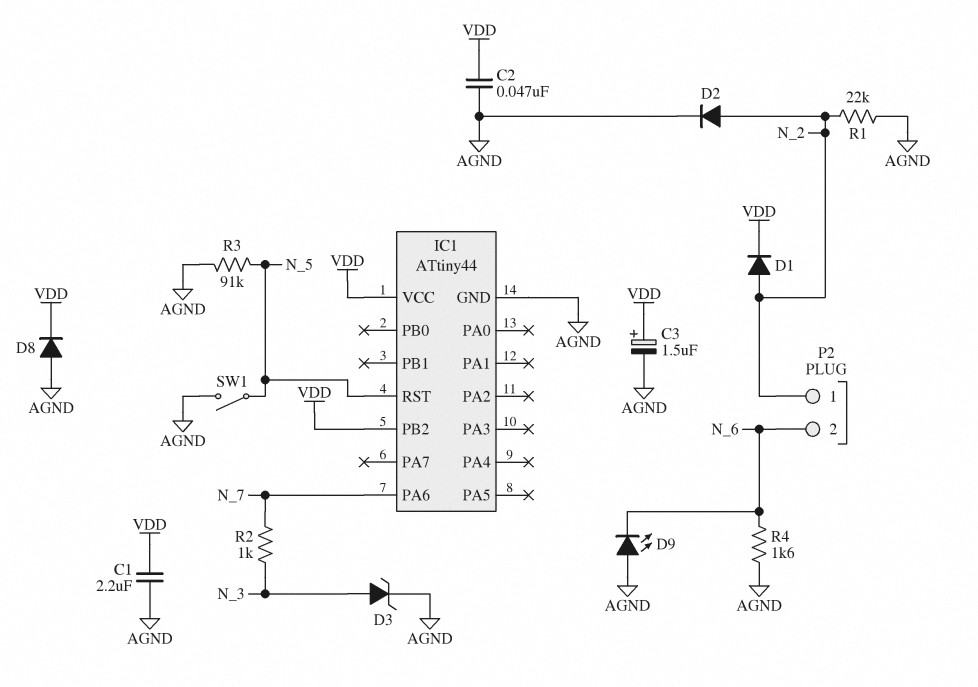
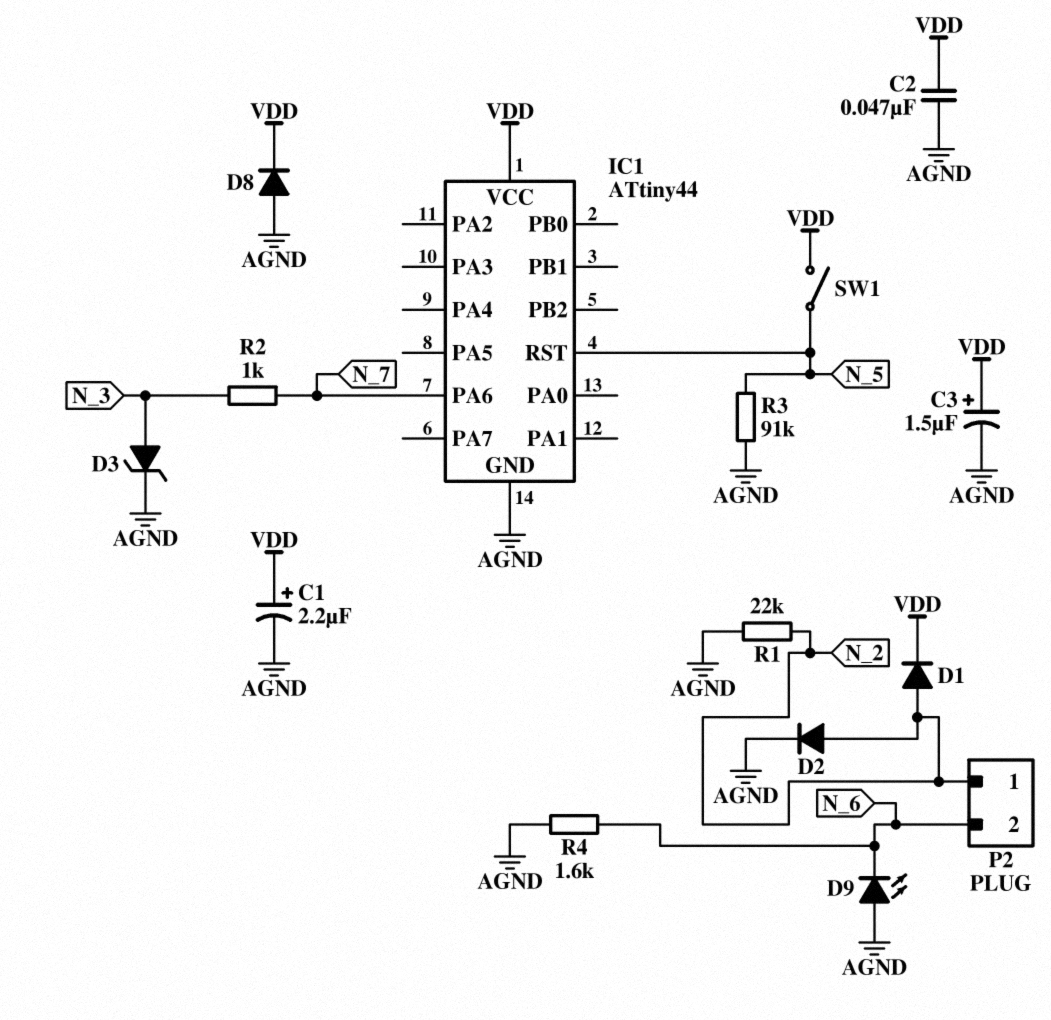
C1: 2.2uF (AGND, VDD) -> 2.2uF (plus VDD, minus AGND)
IC1 pin PB2: VDD -> none
SW1: switch (AGND, N_5) -> switch (N_5, VDD)

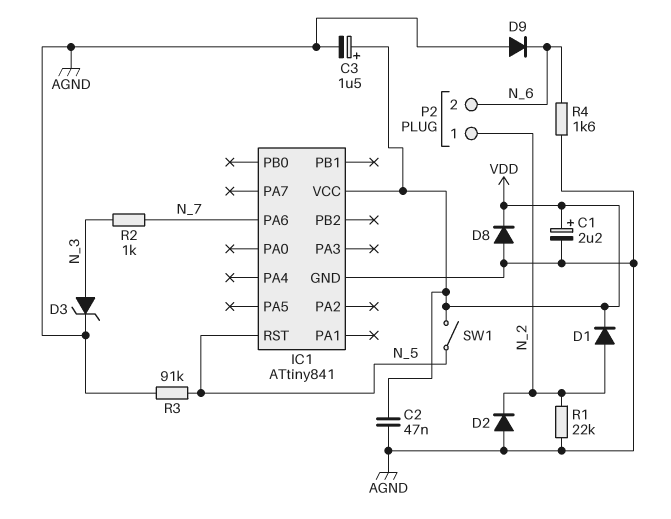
D2: diode (A N_2, K AGND) -> diode (A AGND, K N_2)
D9: LED (A AGND, K N_6) -> diode (A AGND, K N_6)
IC1: ATtiny44 -> ATtiny841

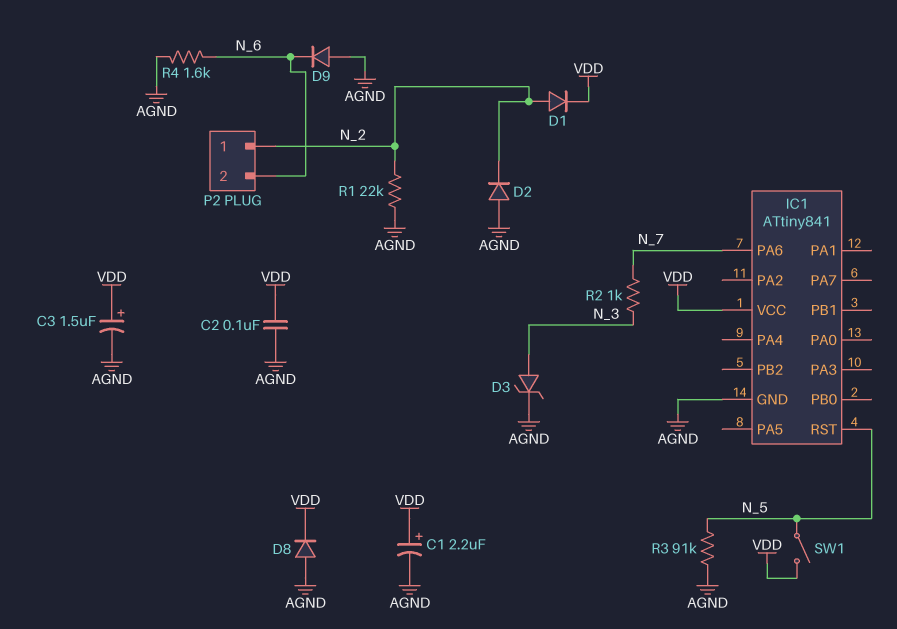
C2: 47nF (AGND, VDD) -> 100nF (AGND, VDD)

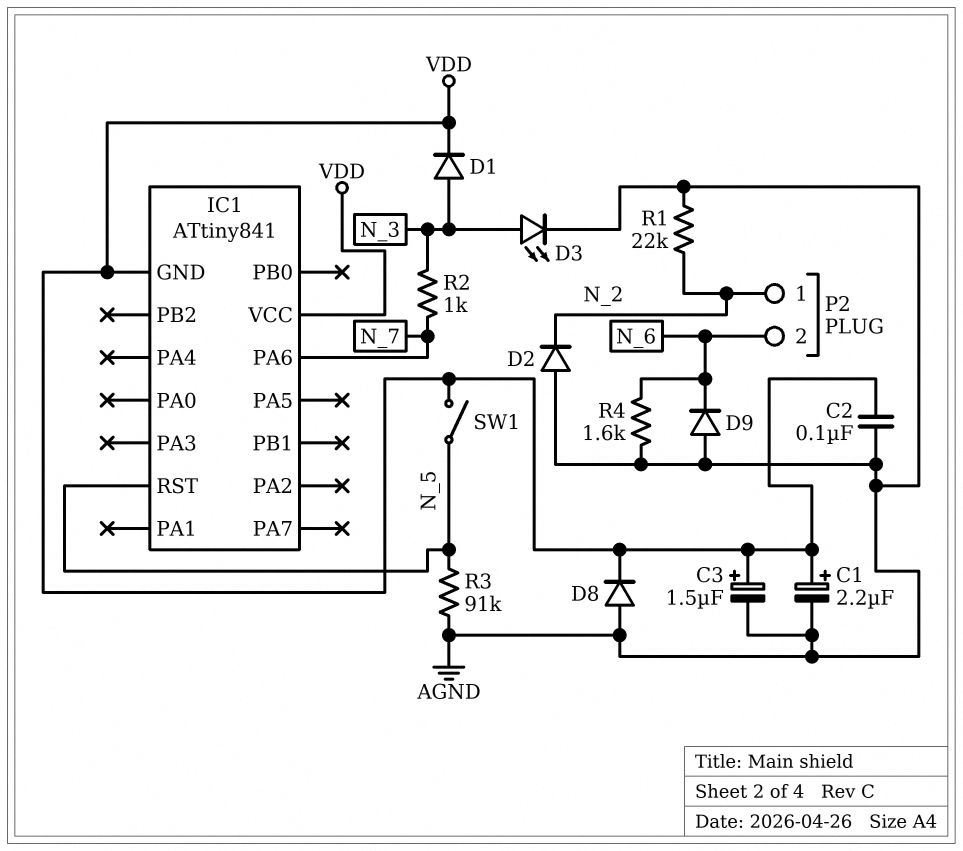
D1: diode (A N_2, K VDD) -> diode (A N_3, K VDD)
D3: zener (A N_3, K AGND) -> LED (A N_3, K AGND)
IC1 pin GND: AGND -> VDD

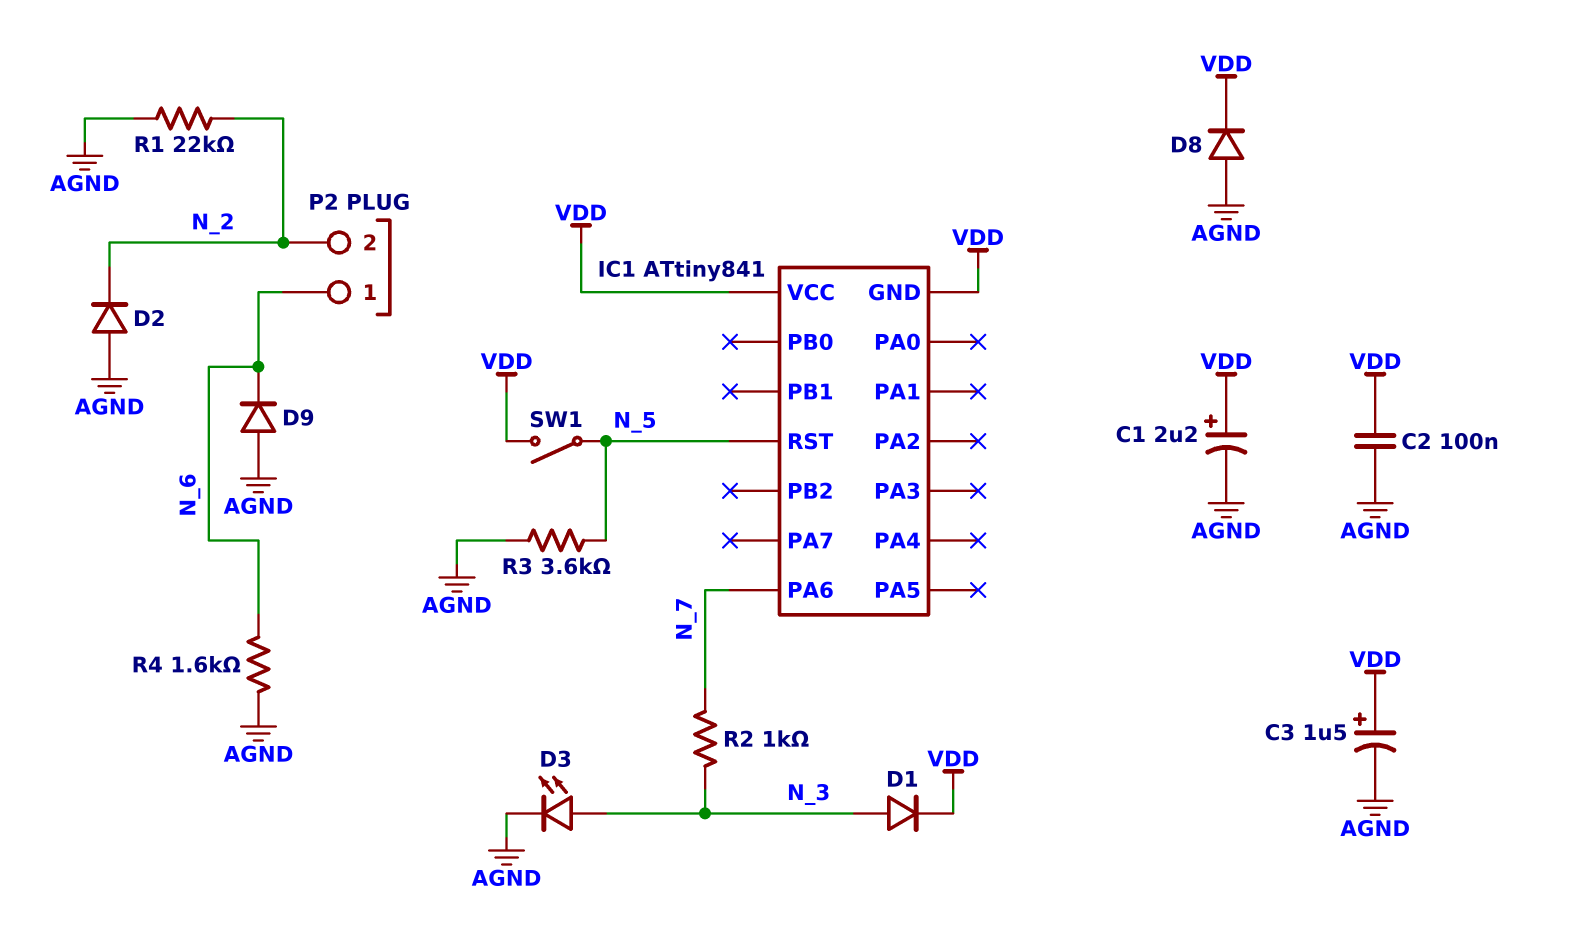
P2 pin 1: N_2 -> N_6
P2 pin 2: N_6 -> N_2
R3: 91k (AGND, N_5) -> 3.6k (AGND, N_5)

